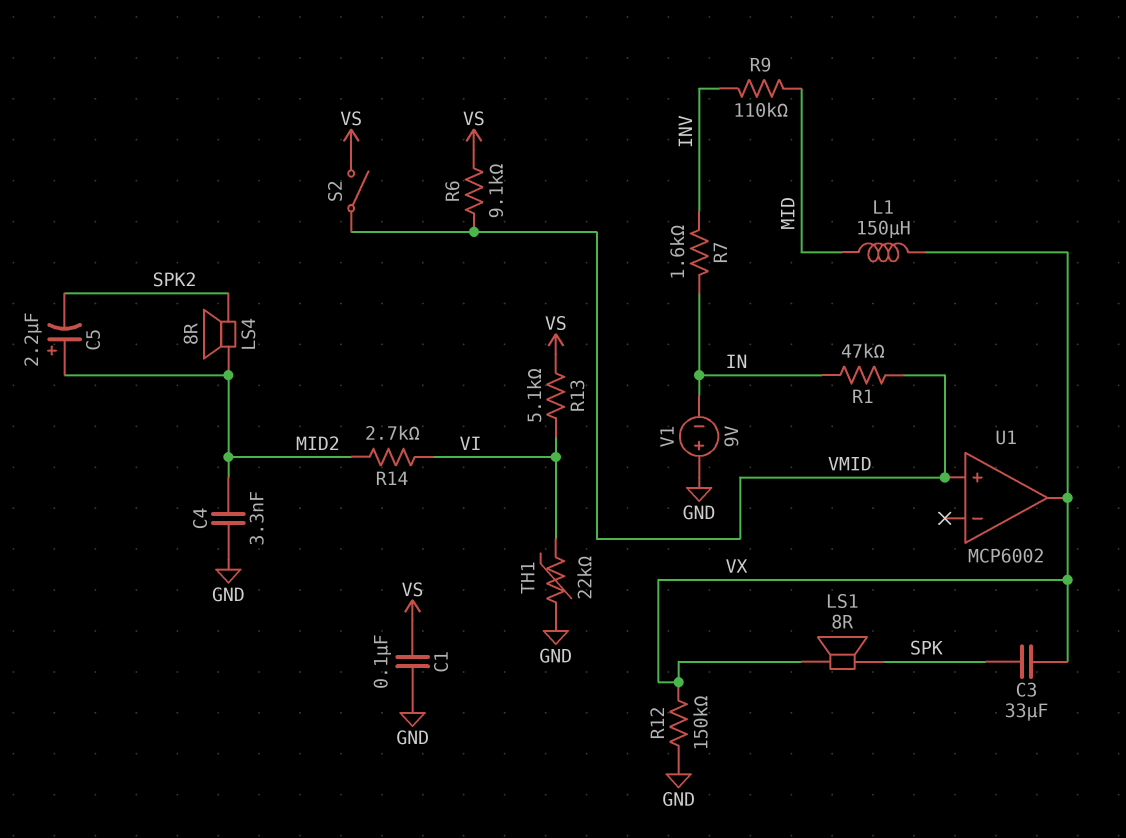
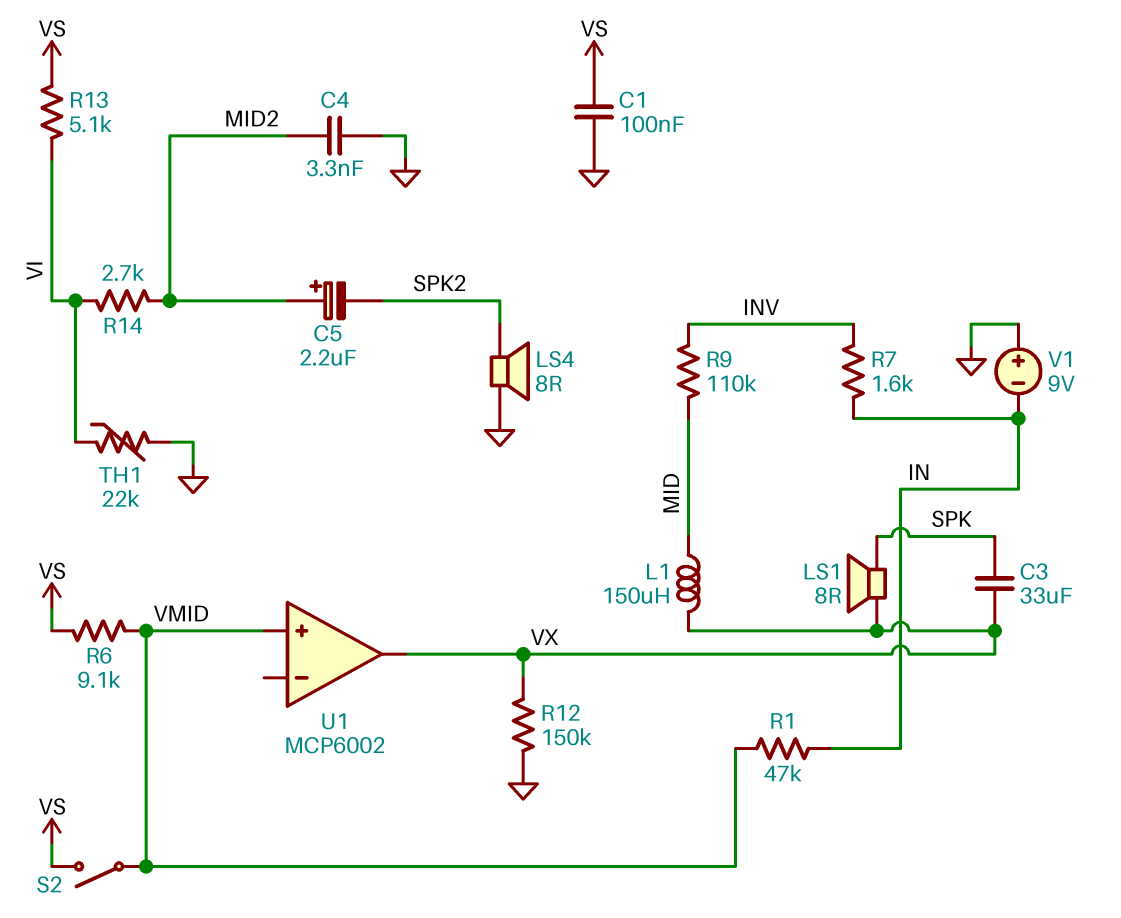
LS4: speaker 8R (MID2, SPK2) -> speaker 8R (GND, SPK2)

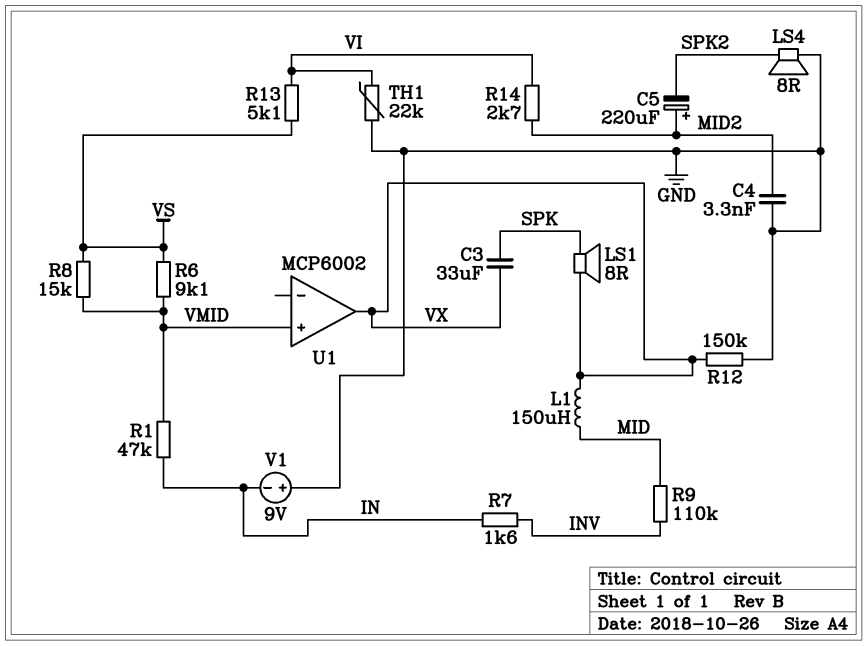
C1: 100nF (GND, VS) -> none
C5: 2.2uF (plus MID2, minus SPK2) -> 220uF (plus MID2, minus SPK2)
R8: none -> 15k (VMID, VS)
S2: switch (VMID, VS) -> none

